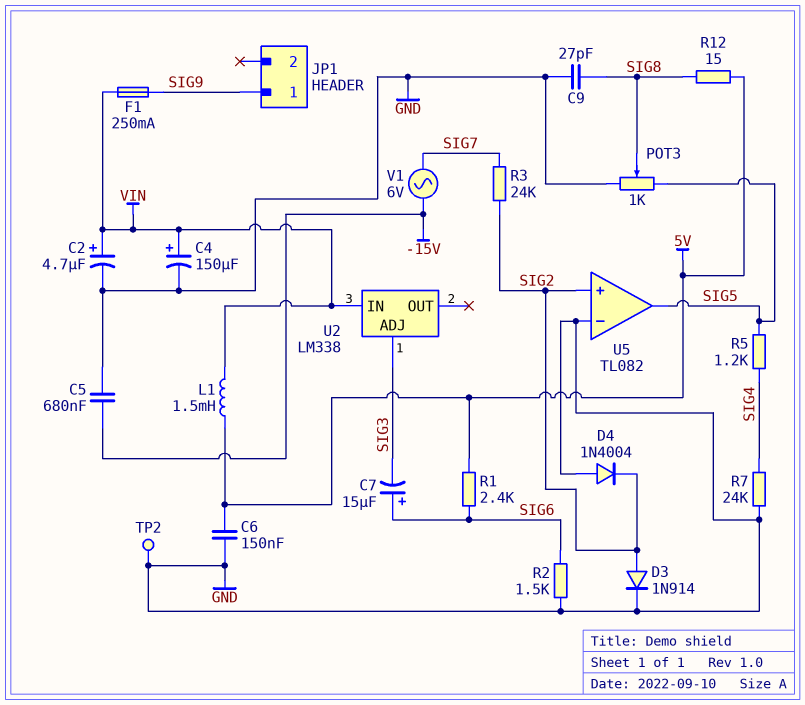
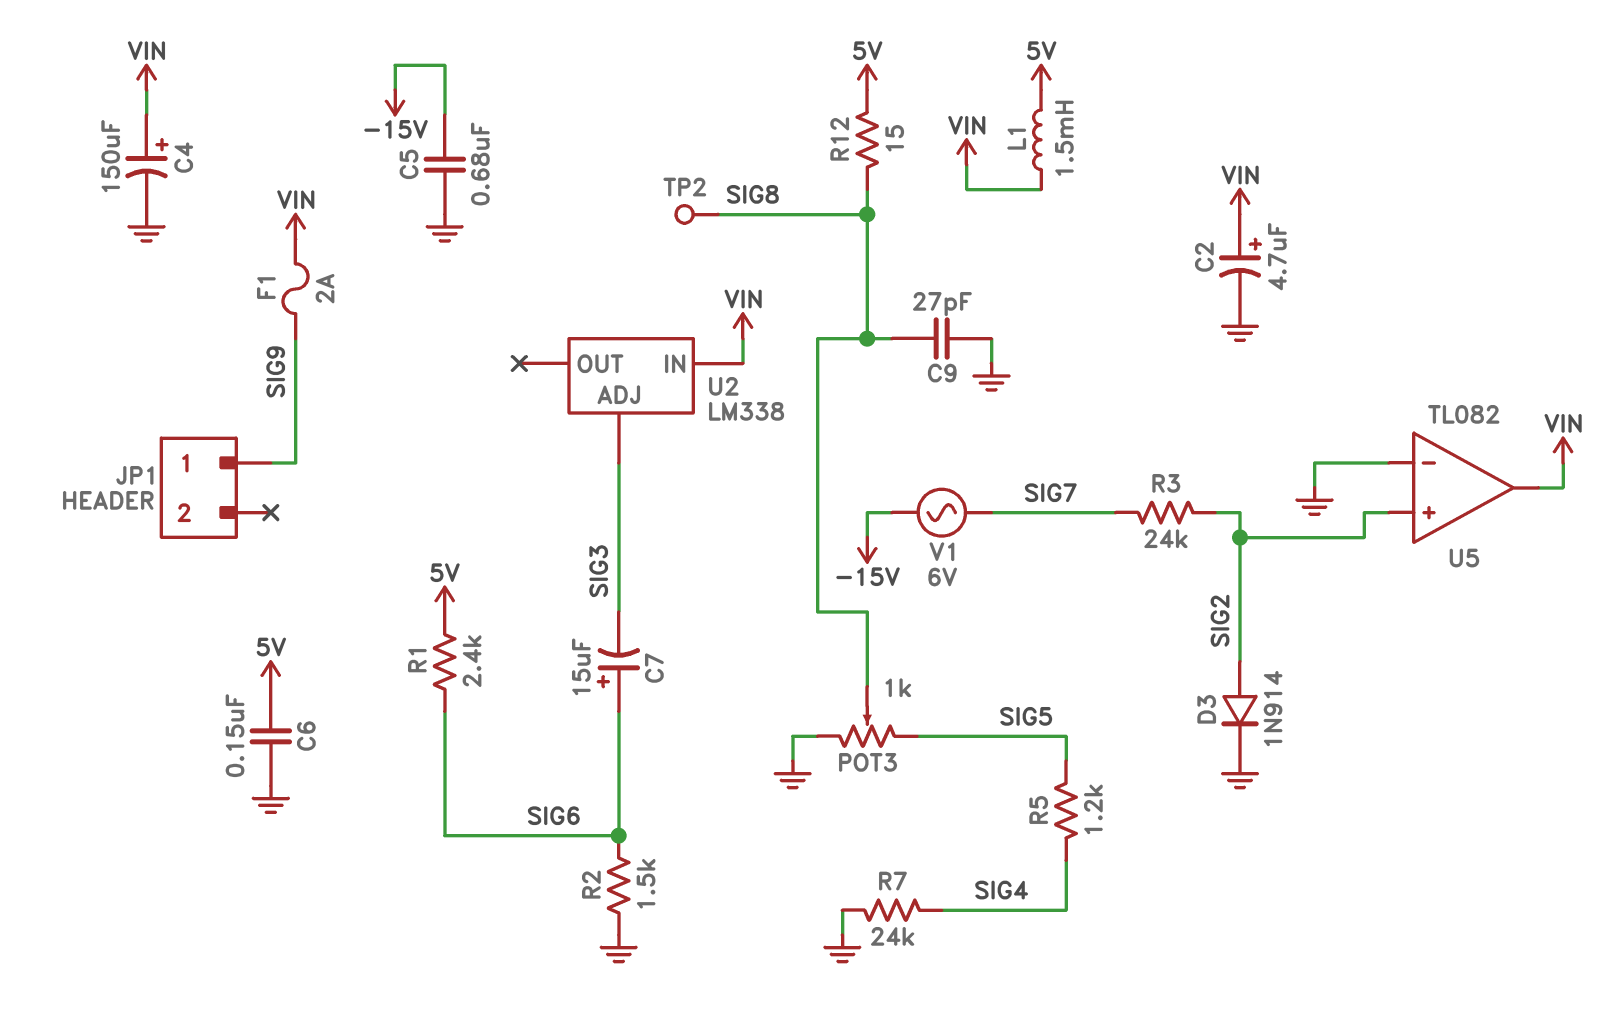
D4: diode 1N4004 (A GND, K SIG2) -> none
F1: 250mA (SIG9, VIN) -> 2A (SIG9, VIN)
TP2: test point (GND) -> test point (SIG8)
U5 pin out: SIG5 -> VIN

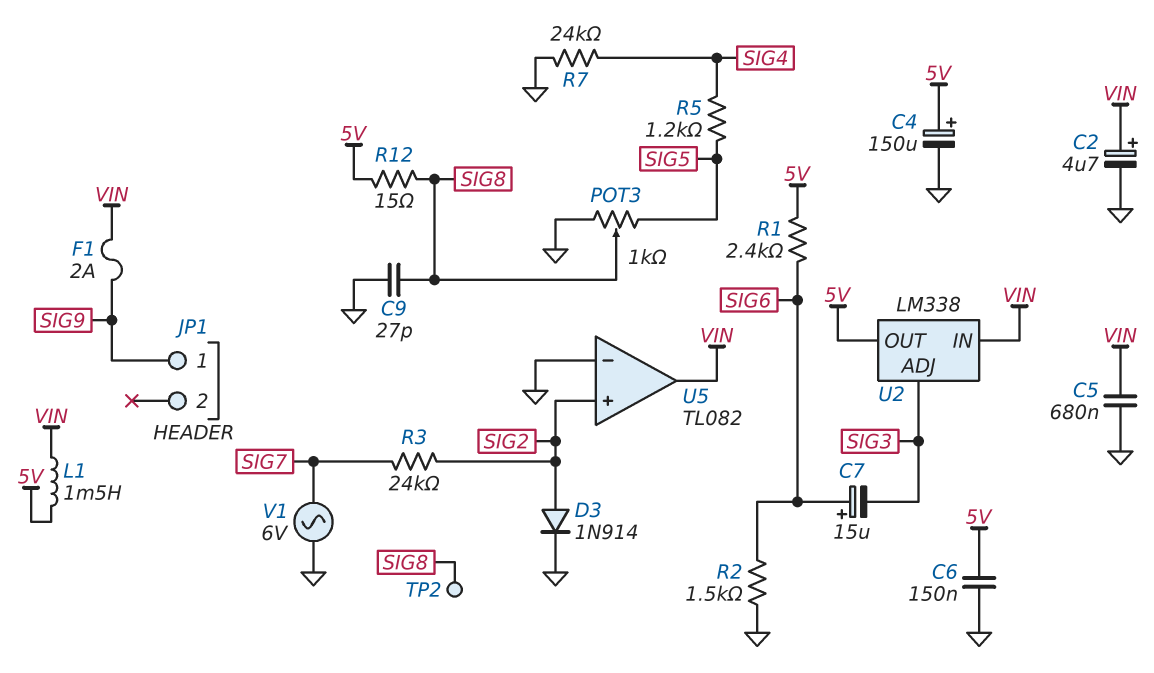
C4: 150uF (plus VIN, minus GND) -> 150uF (plus 5V, minus GND)
C5: 680nF (-15V, GND) -> 680nF (GND, VIN)
U2 pin OUT: none -> 5V
V1: AC 6V (-15V, SIG7) -> AC 6V (GND, SIG7)

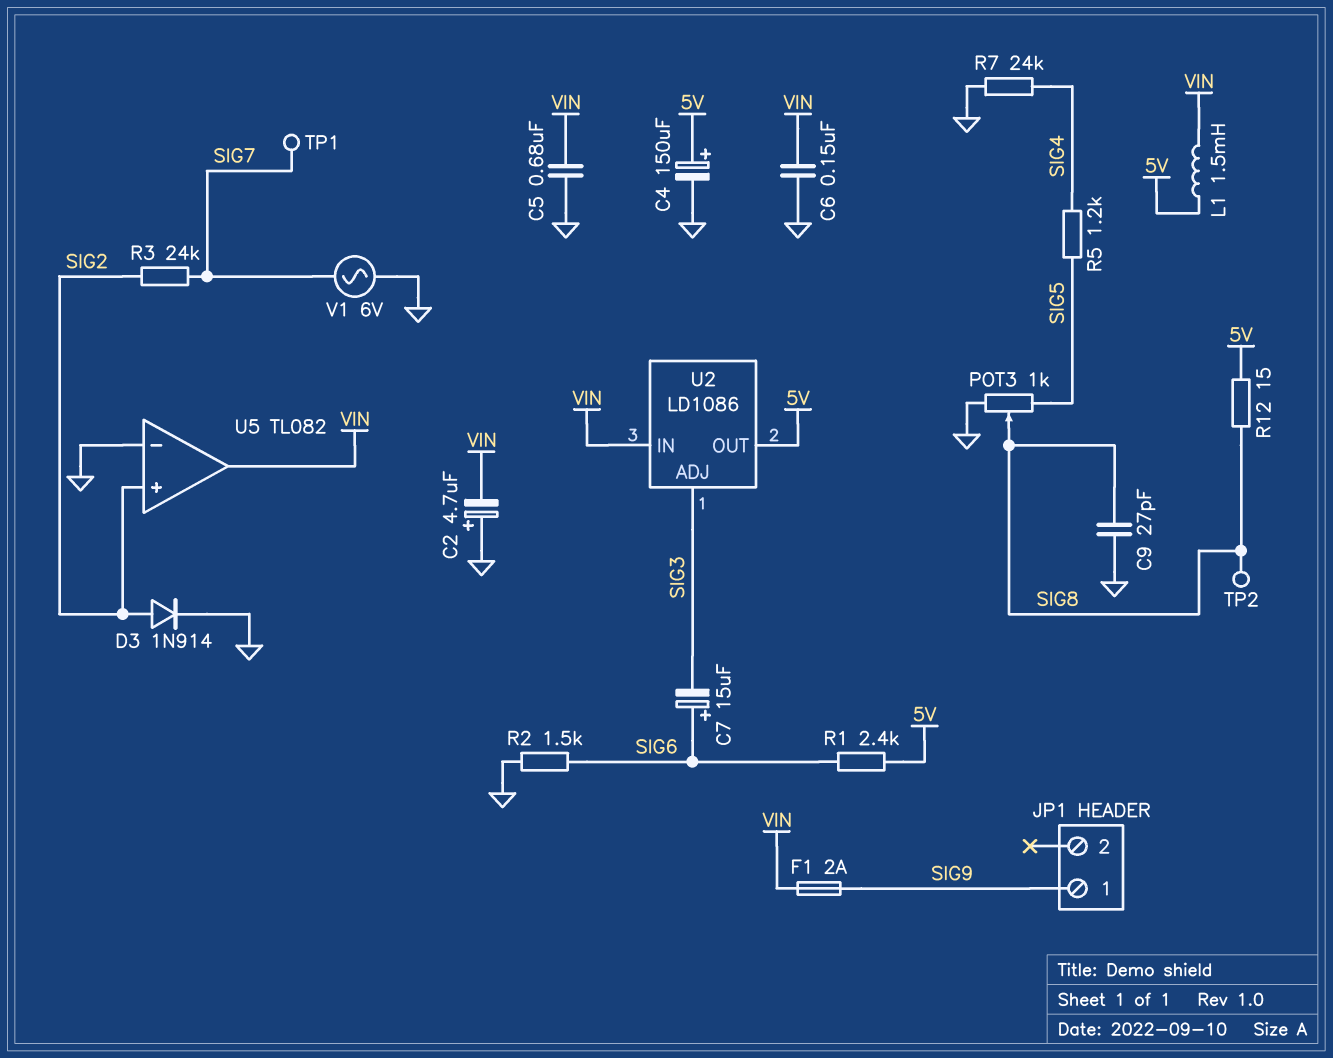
C2: 4.7uF (plus VIN, minus GND) -> 4.7uF (plus GND, minus VIN)
C6: 150nF (5V, GND) -> 150nF (GND, VIN)
TP1: none -> test point (SIG7)
U2: LM338 -> LD1086

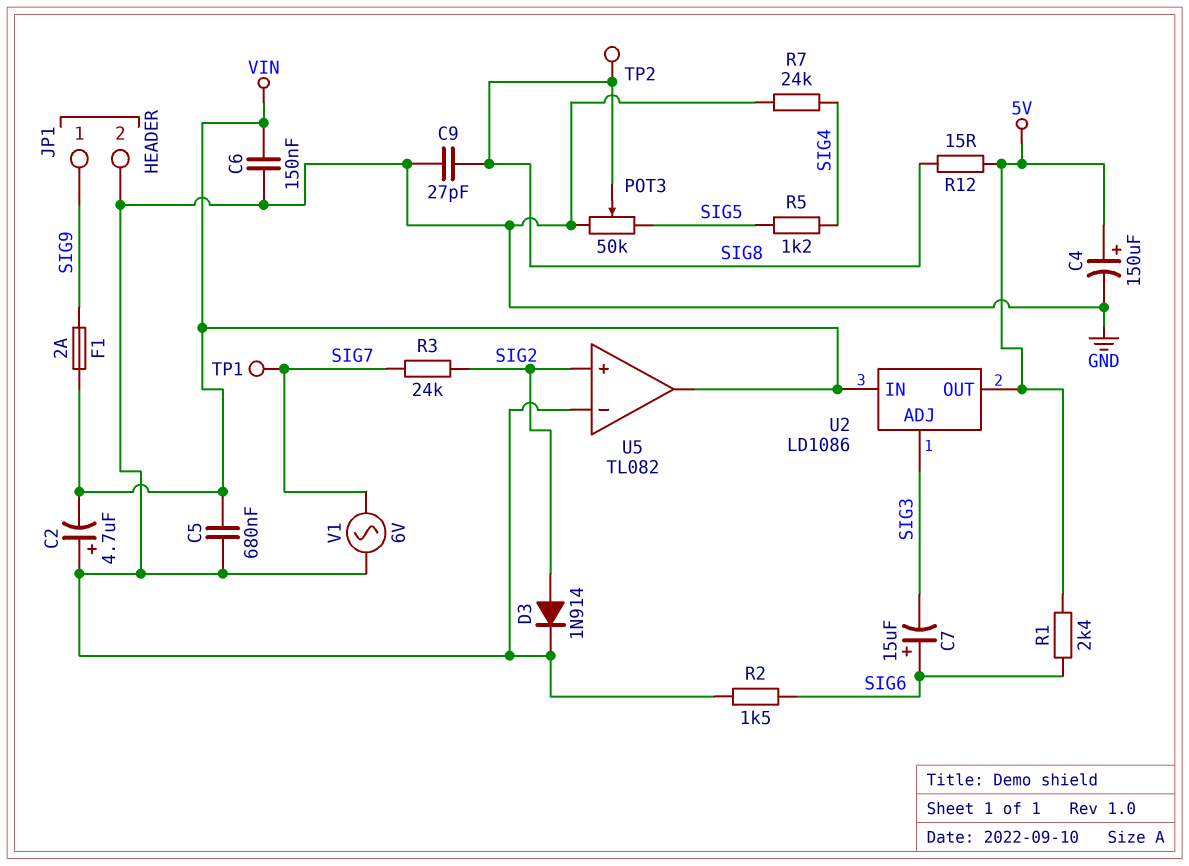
JP1 pin 2: none -> GND
L1: 1.5mH (5V, VIN) -> none
POT3: 1k (GND, SIG5, wiper SIG8) -> 50k (GND, SIG5, wiper SIG8)

